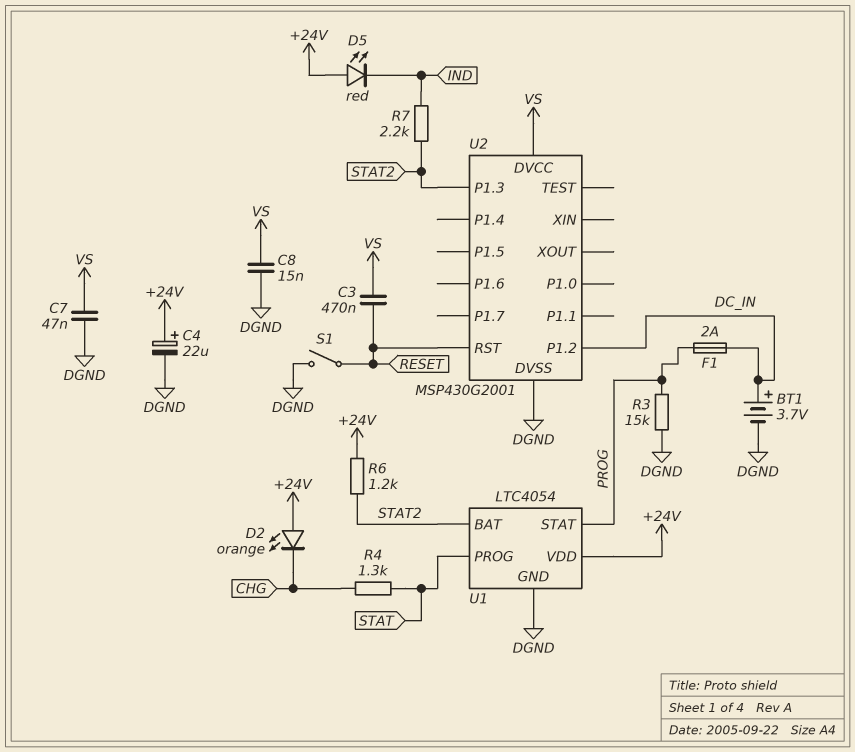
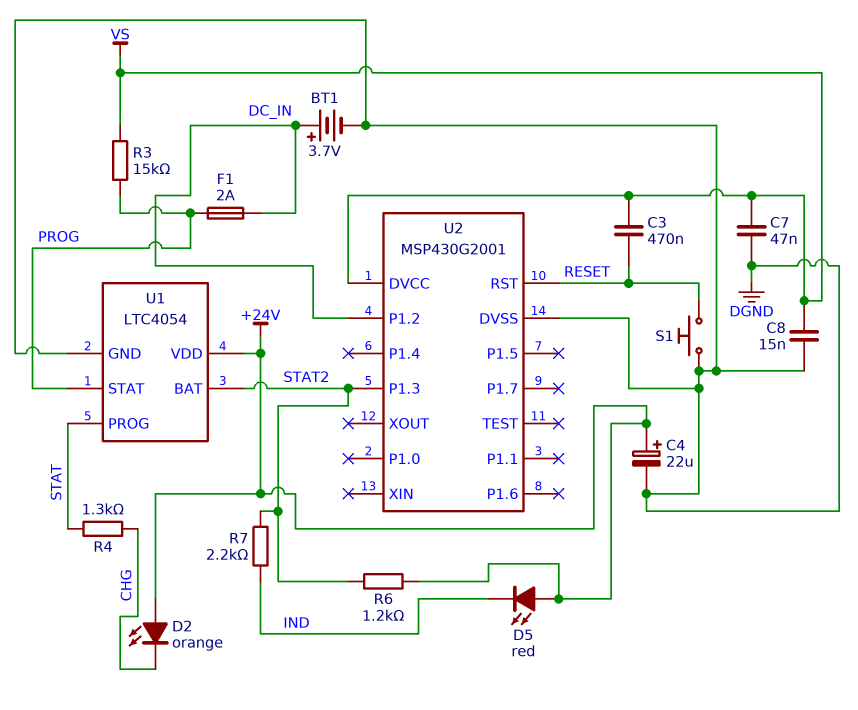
R3: 15k (DGND, PROG) -> 15k (PROG, VS)
S1: switch (DGND, RESET) -> button (DGND, RESET)

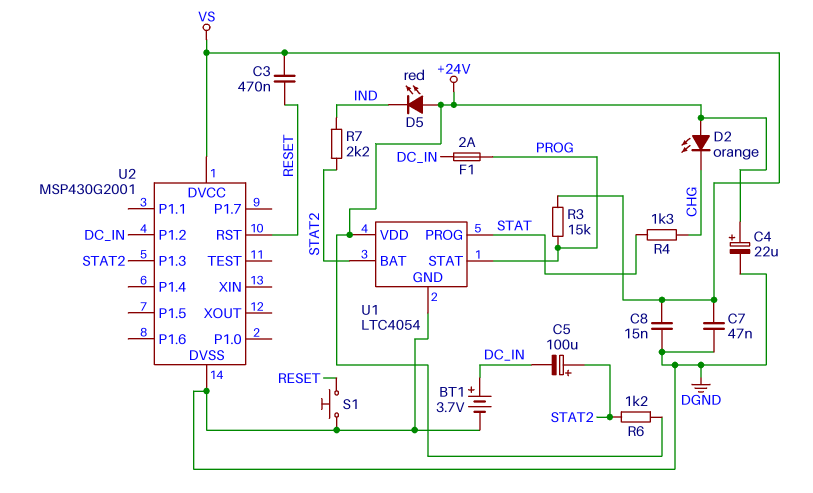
C5: none -> 100uF (plus STAT2, minus DC_IN)

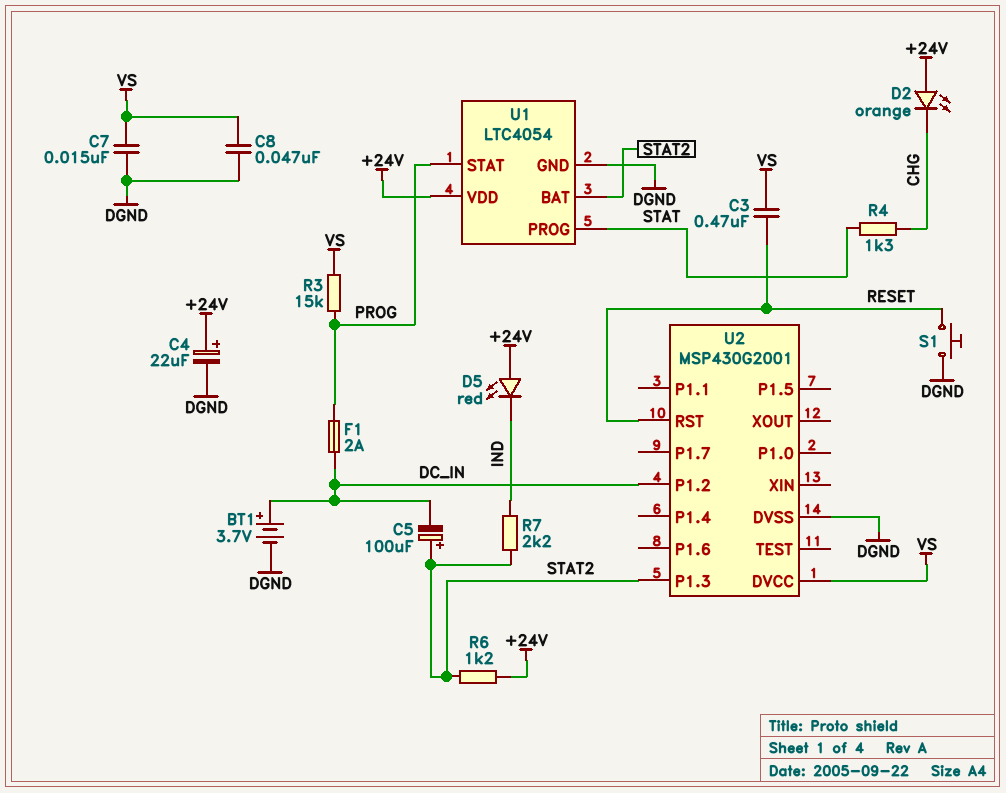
C7: 47nF (DGND, VS) -> 15nF (DGND, VS)
C8: 15nF (DGND, VS) -> 47nF (DGND, VS)

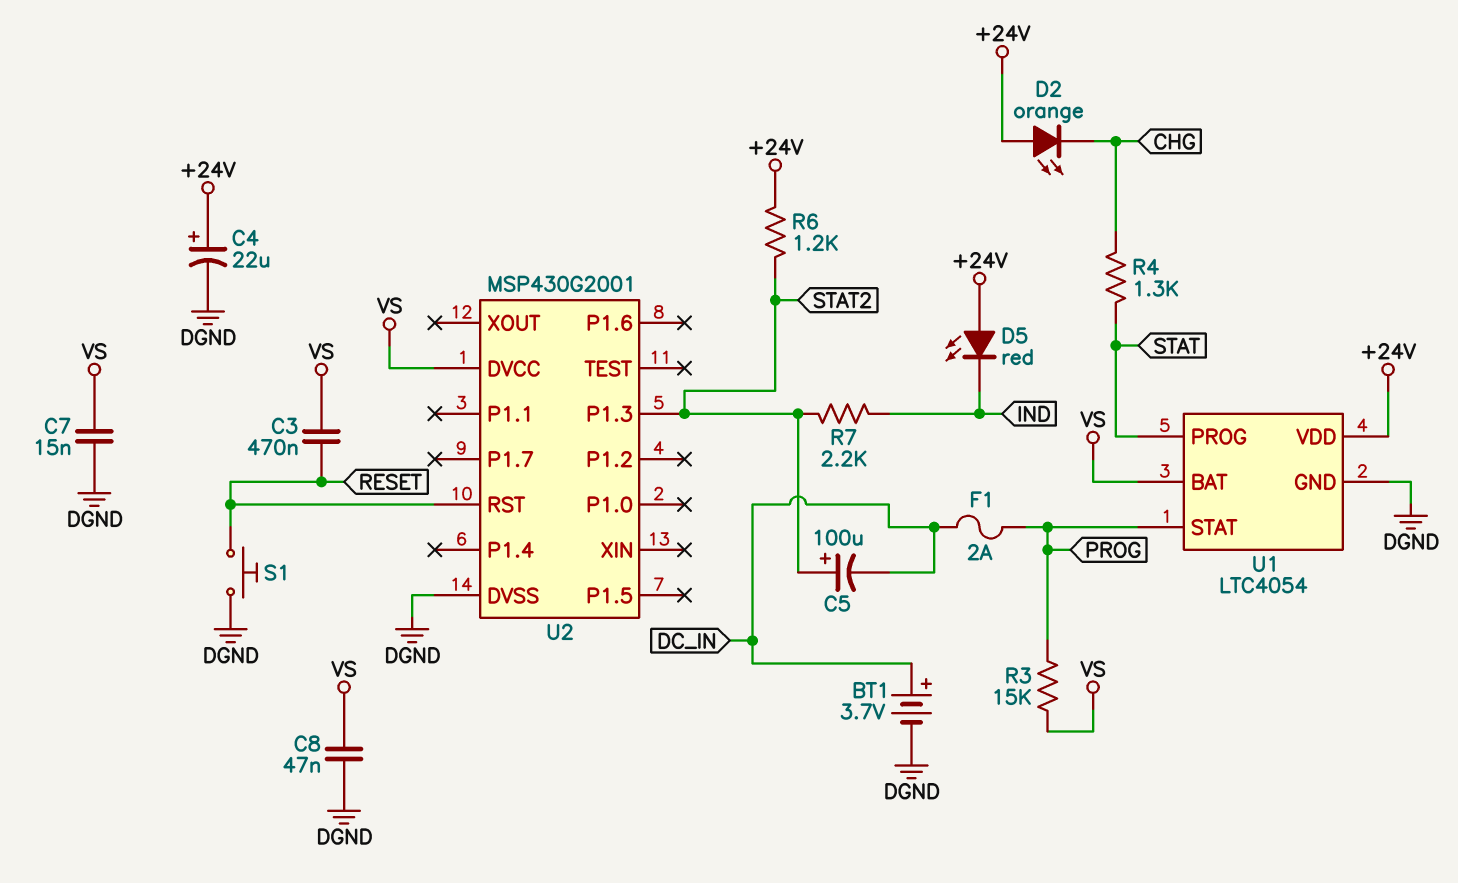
U1 pin BAT: STAT2 -> VS
U2 pin P1.2: DC_IN -> none

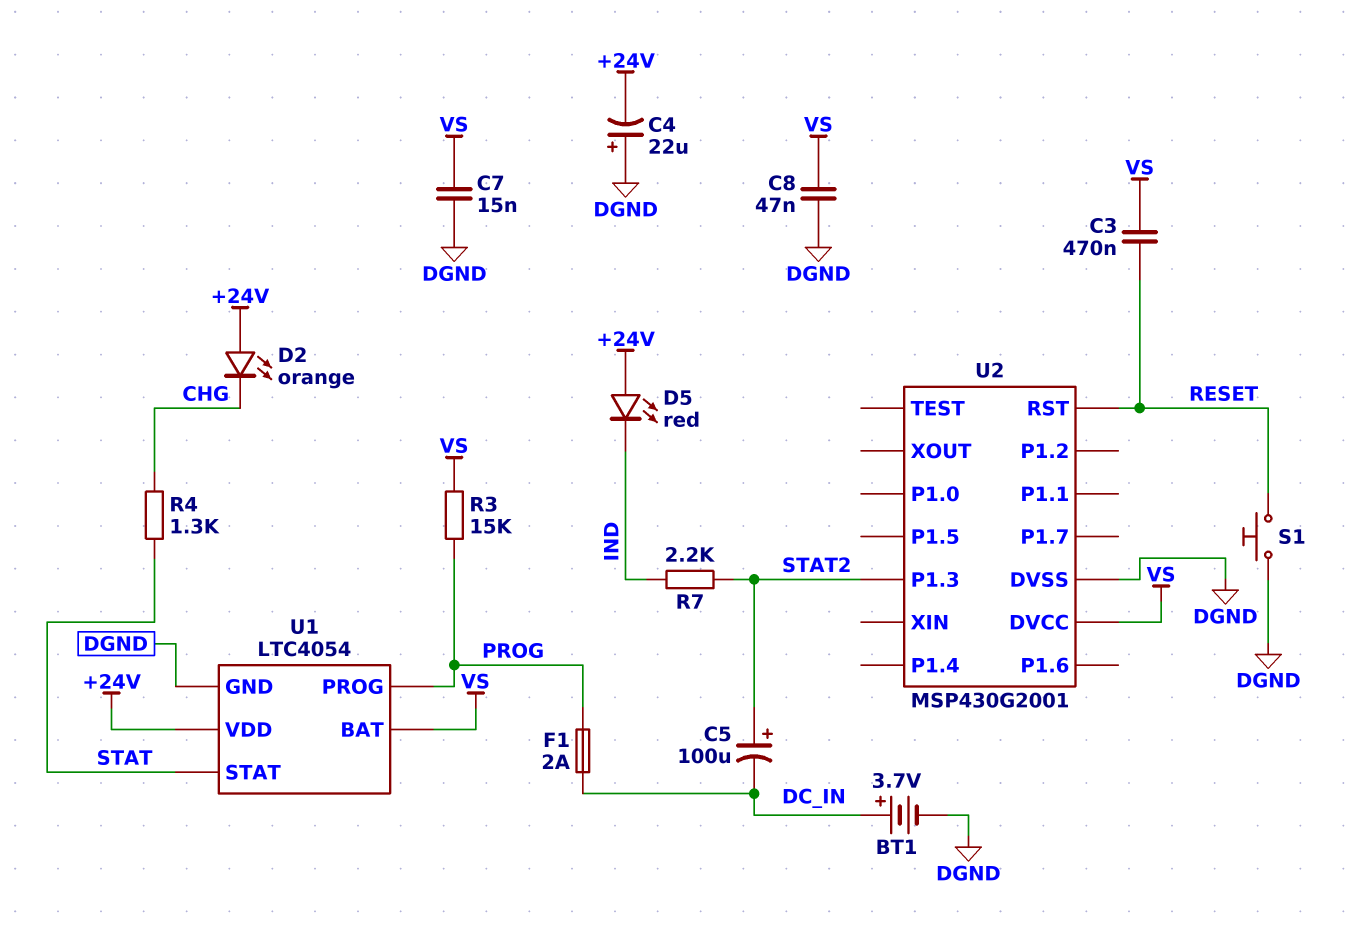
C4: 22uF (plus +24V, minus DGND) -> 22uF (plus DGND, minus +24V)
R6: 1.2k (+24V, STAT2) -> none
U1 pin PROG: STAT -> PROG
U1 pin STAT: PROG -> STAT

